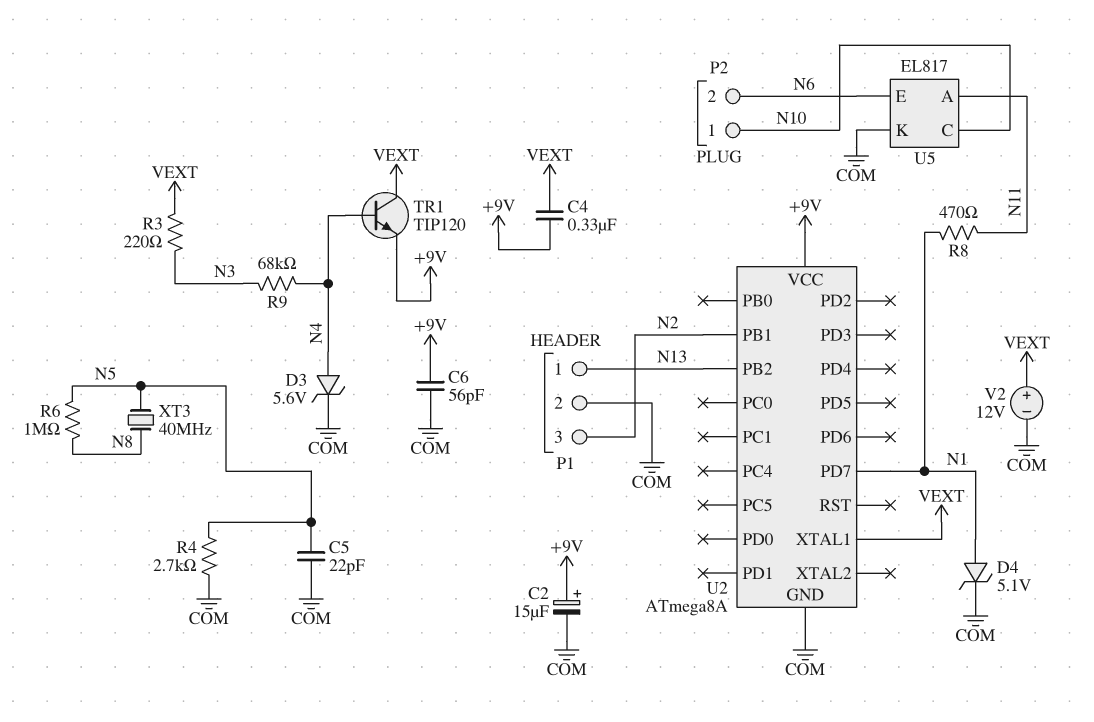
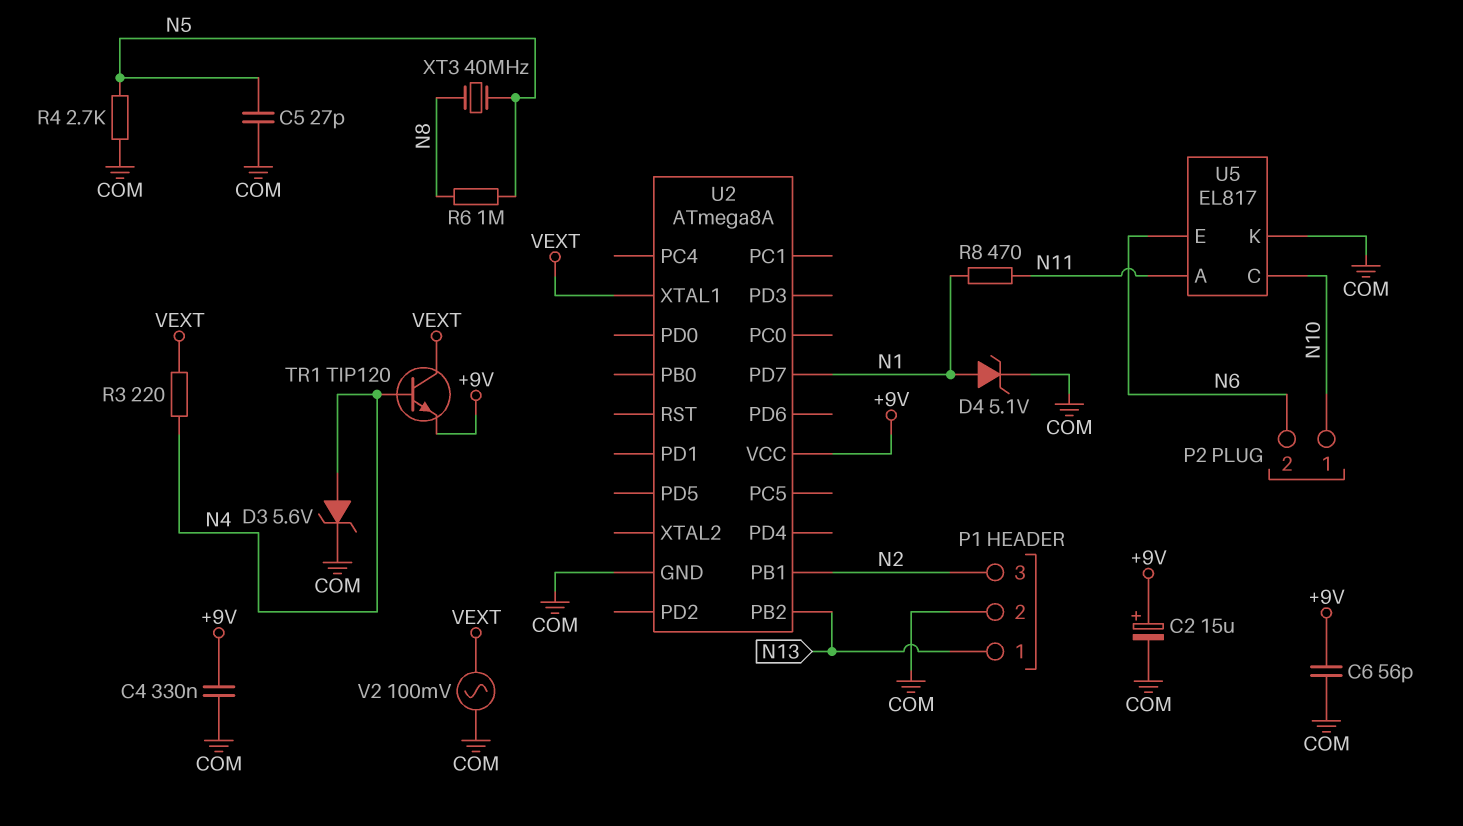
C4: 330nF (+9V, VEXT) -> 330nF (+9V, COM)
C5: 22pF (COM, N5) -> 27pF (COM, N5)
R3: 220 (N3, VEXT) -> 220 (N4, VEXT)
R9: 68k (N3, N4) -> none
V2: 12V (plus VEXT, minus COM) -> AC 100mV (COM, VEXT)

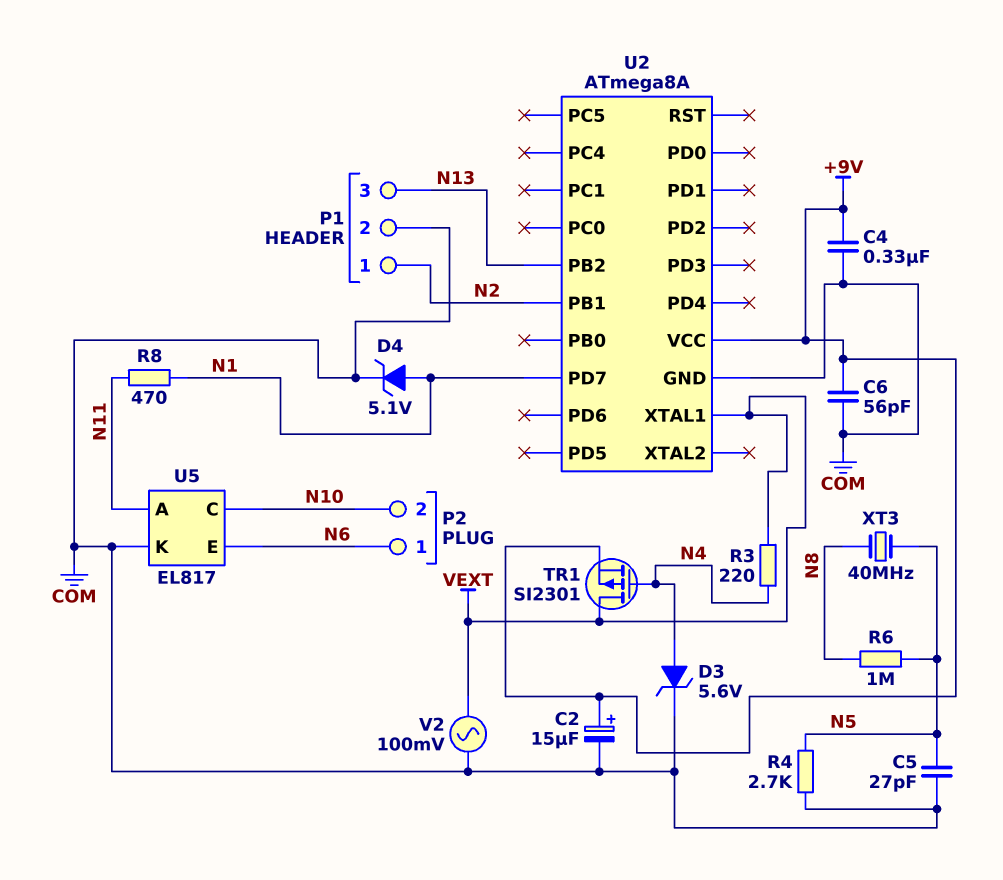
P1 pin 1: N13 -> N2
P1 pin 3: N2 -> N13
P2 pin 1: N10 -> N6
P2 pin 2: N6 -> N10
TR1: NPN TIP120 (B N4, C VEXT, E +9V) -> PMOS SI2301 (G N4, D VEXT, S +9V)

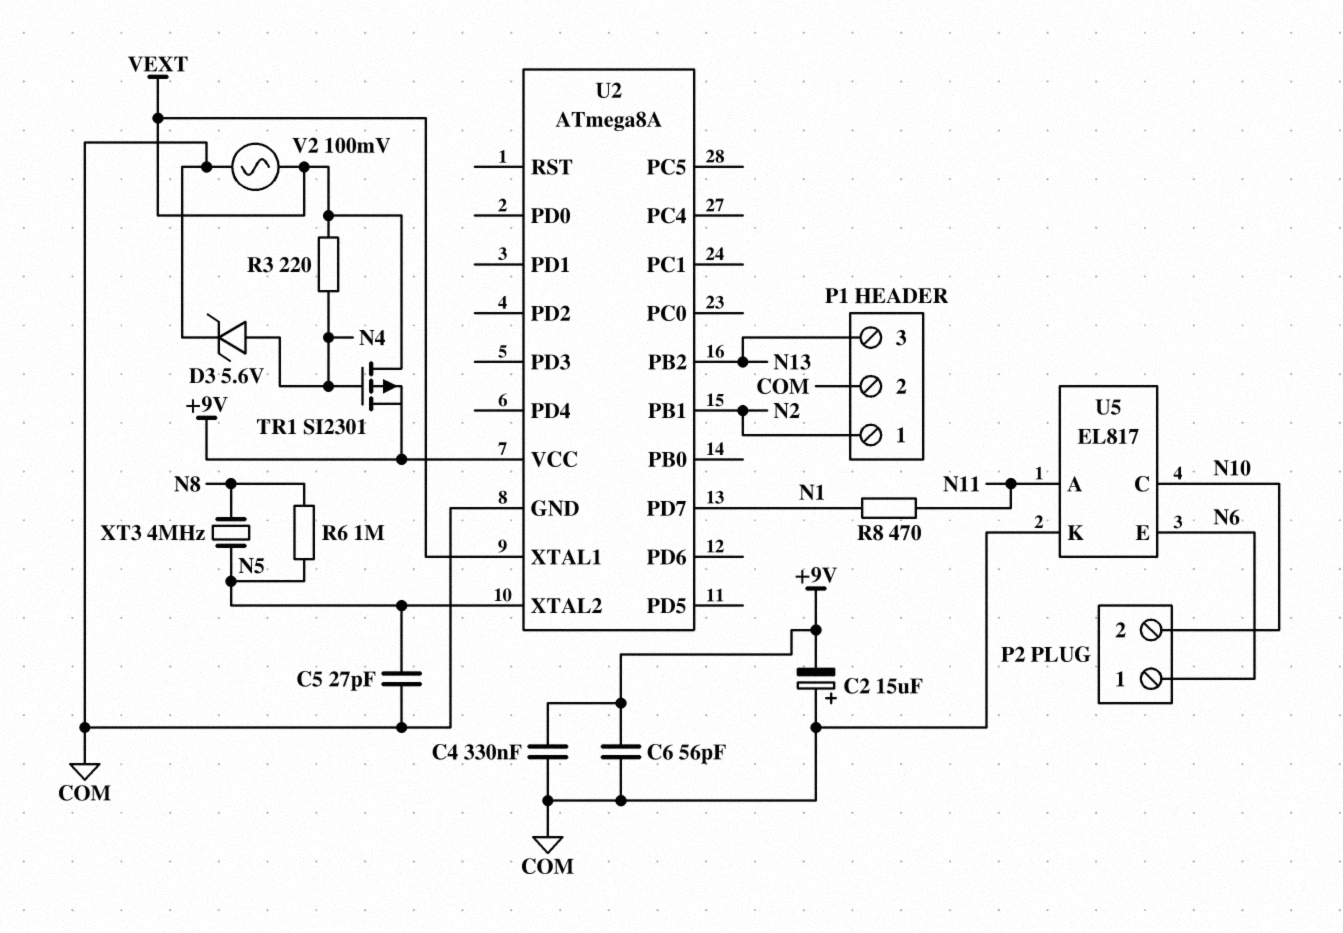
C2: 15uF (plus +9V, minus COM) -> 15uF (plus COM, minus +9V)
D4: zener 5.1V (A N1, K COM) -> none
R4: 2.7k (COM, N5) -> none
U2 pin XTAL2: none -> N5
XT3: 40MHz (N5, N8) -> 4MHz (N5, N8)

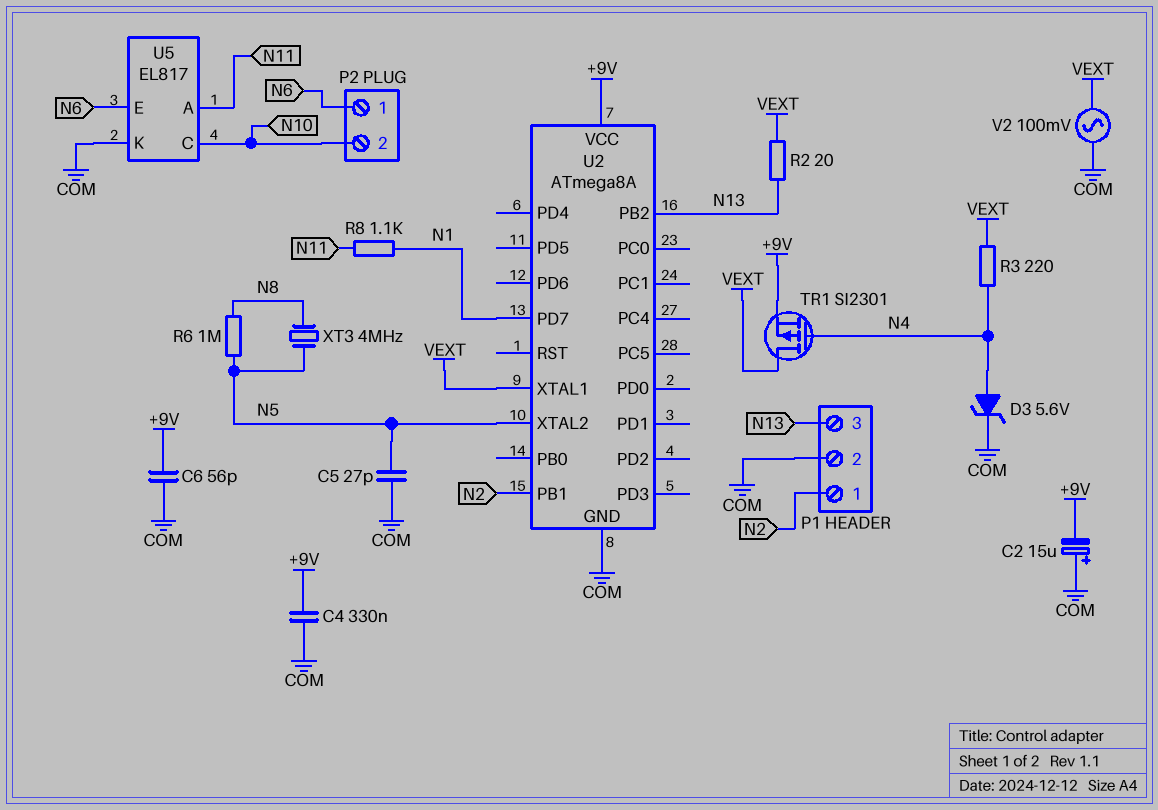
R2: none -> 20 (N13, VEXT)
R8: 470 (N1, N11) -> 1.1k (N1, N11)

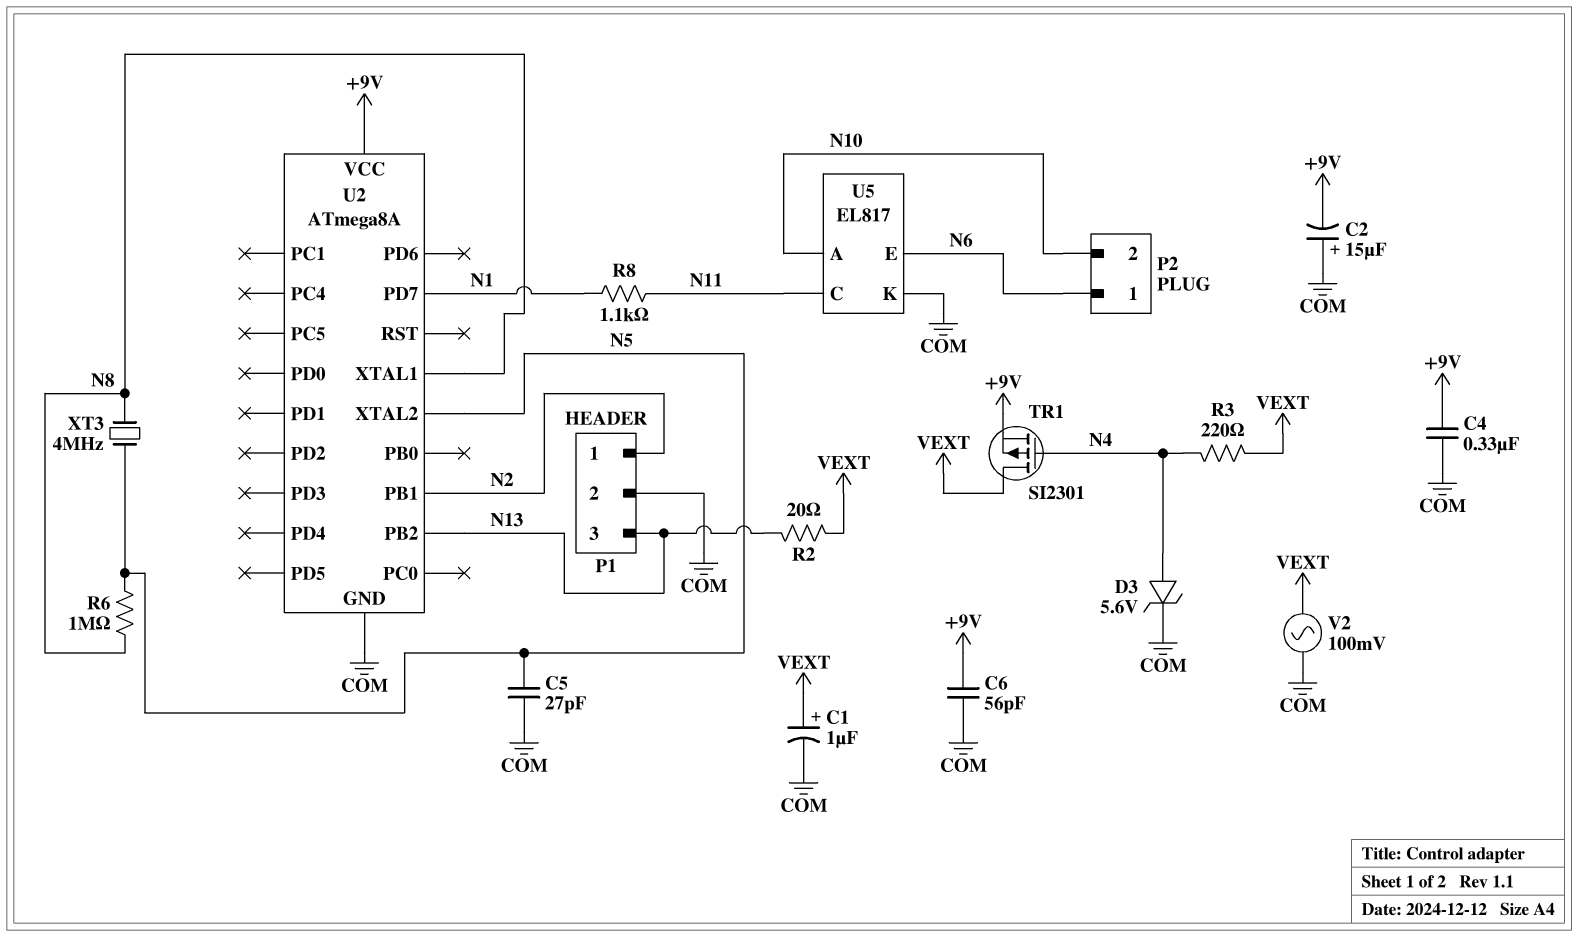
C1: none -> 1uF (plus VEXT, minus COM)
U2 pin XTAL1: VEXT -> N8
U5 pin A: N11 -> N10
U5 pin C: N10 -> N11

